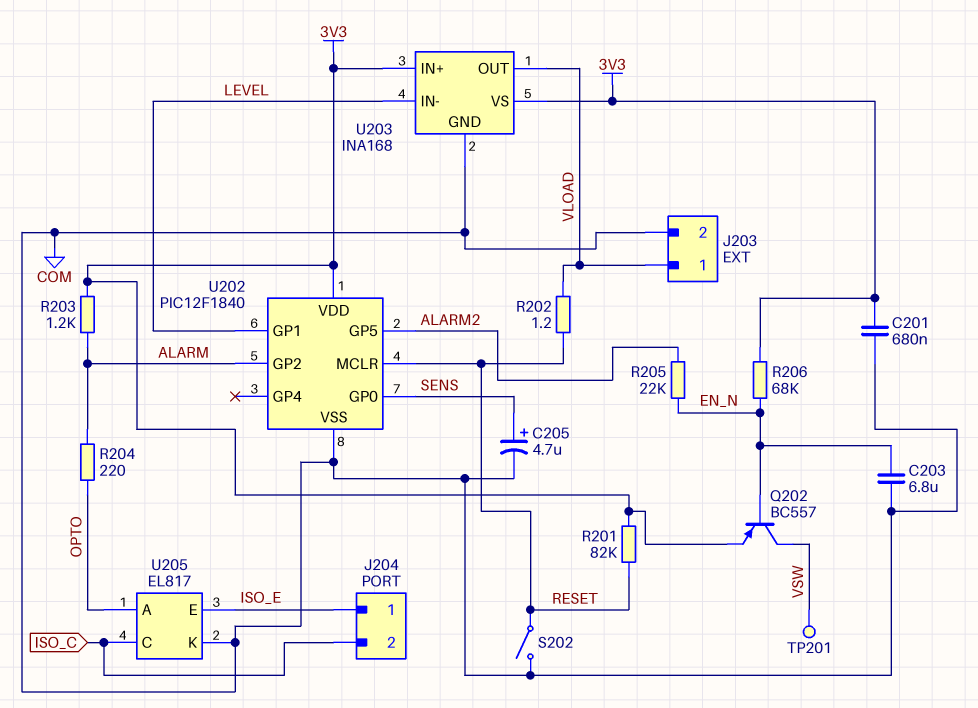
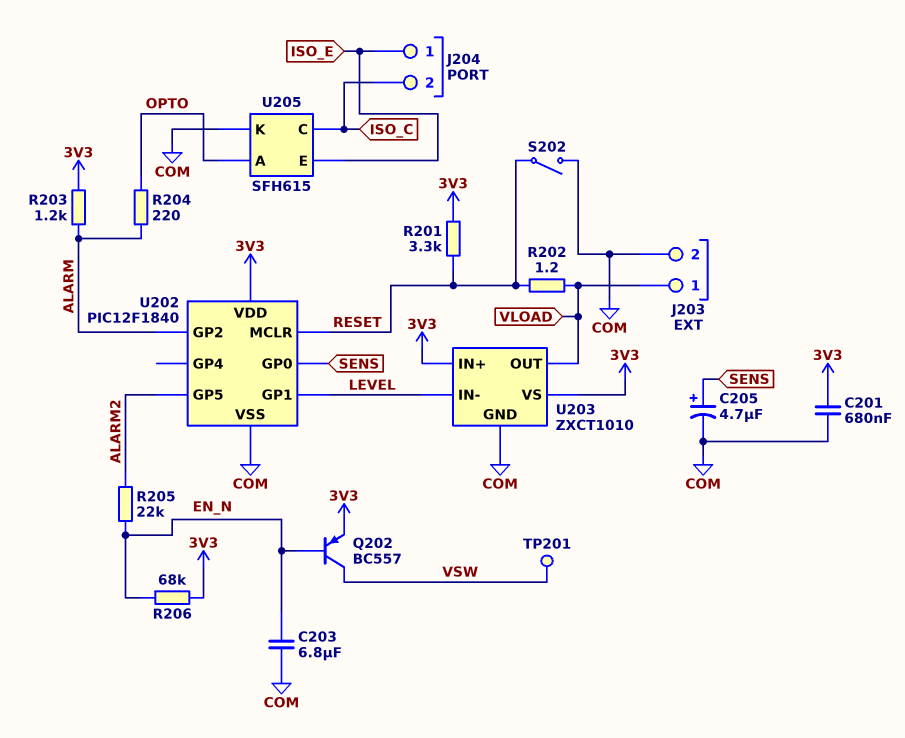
R201: 82k (3V3, RESET) -> 3.3k (3V3, RESET)
U203: INA168 -> ZXCT1010
U205: EL817 -> SFH615

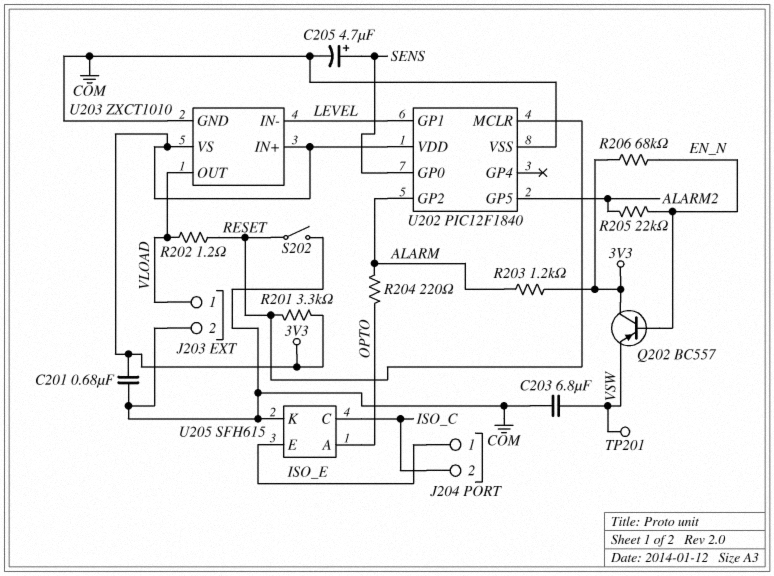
C203: 6.8uF (COM, EN_N) -> 6.8uF (COM, VSW)
Q202: PNP BC557 (B EN_N, C VSW, E 3V3) -> PNP BC557 (B EN_N, C 3V3, E VSW)

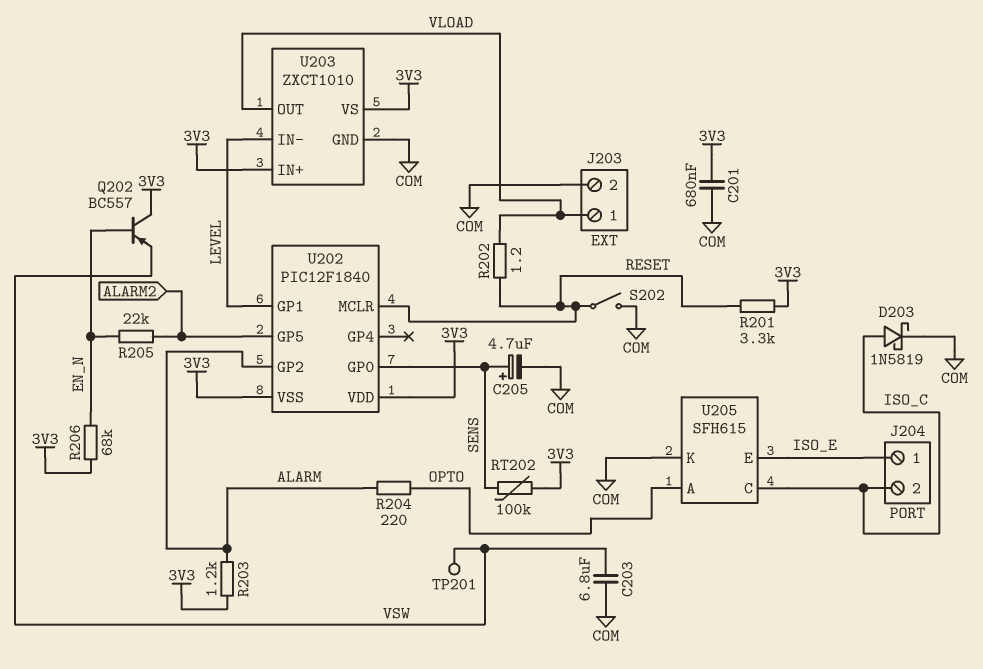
D203: none -> schottky 1N5819 (A ISO_C, K COM)
RT202: none -> 100k (3V3, SENS)
U202 pin VSS: COM -> 3V3

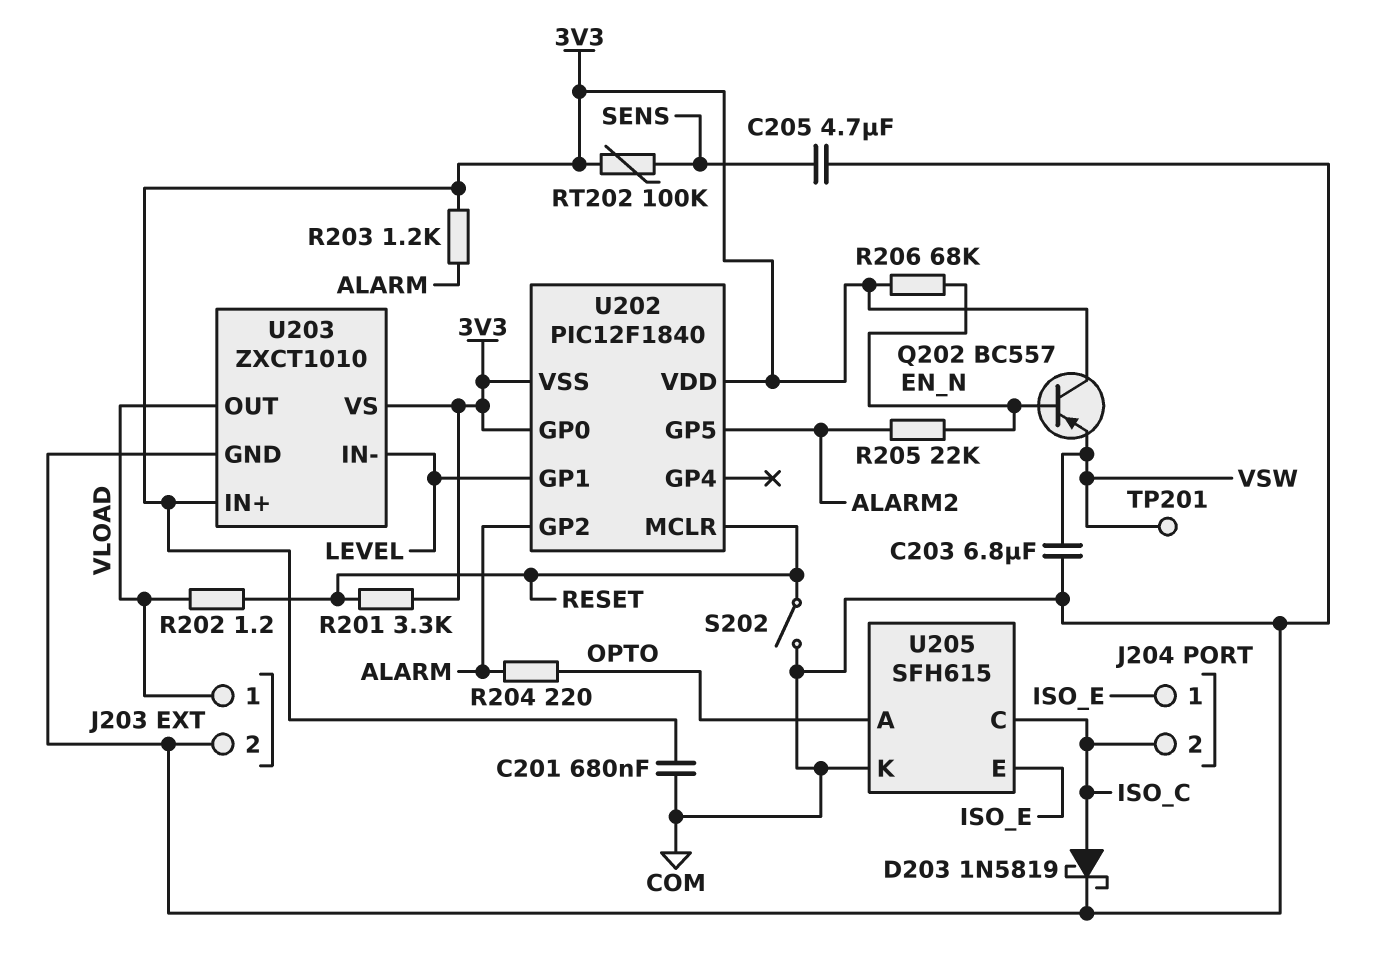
C205: 4.7uF (plus SENS, minus COM) -> 4.7uF (COM, SENS)
U202 pin GP0: SENS -> 3V3

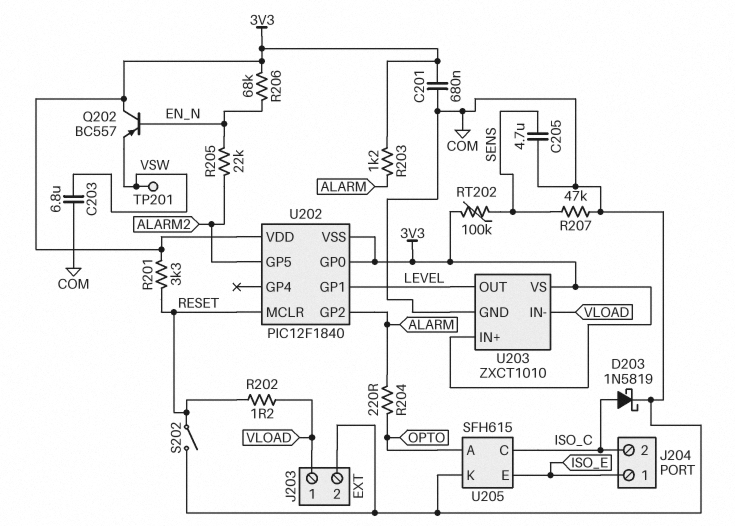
R207: none -> 47k (COM, SENS)
U203 pin IN-: LEVEL -> VLOAD
U203 pin OUT: VLOAD -> LEVEL

